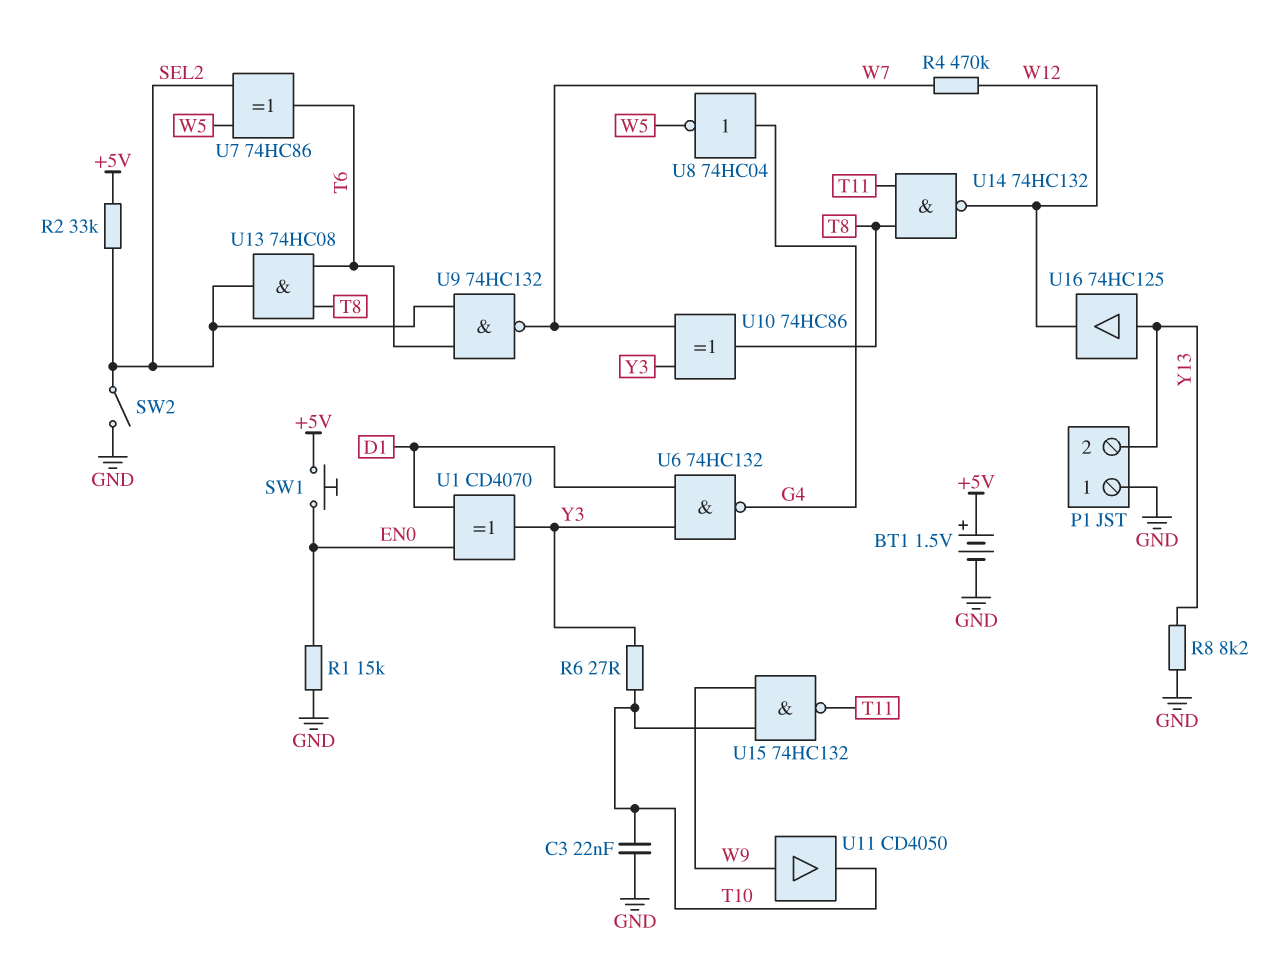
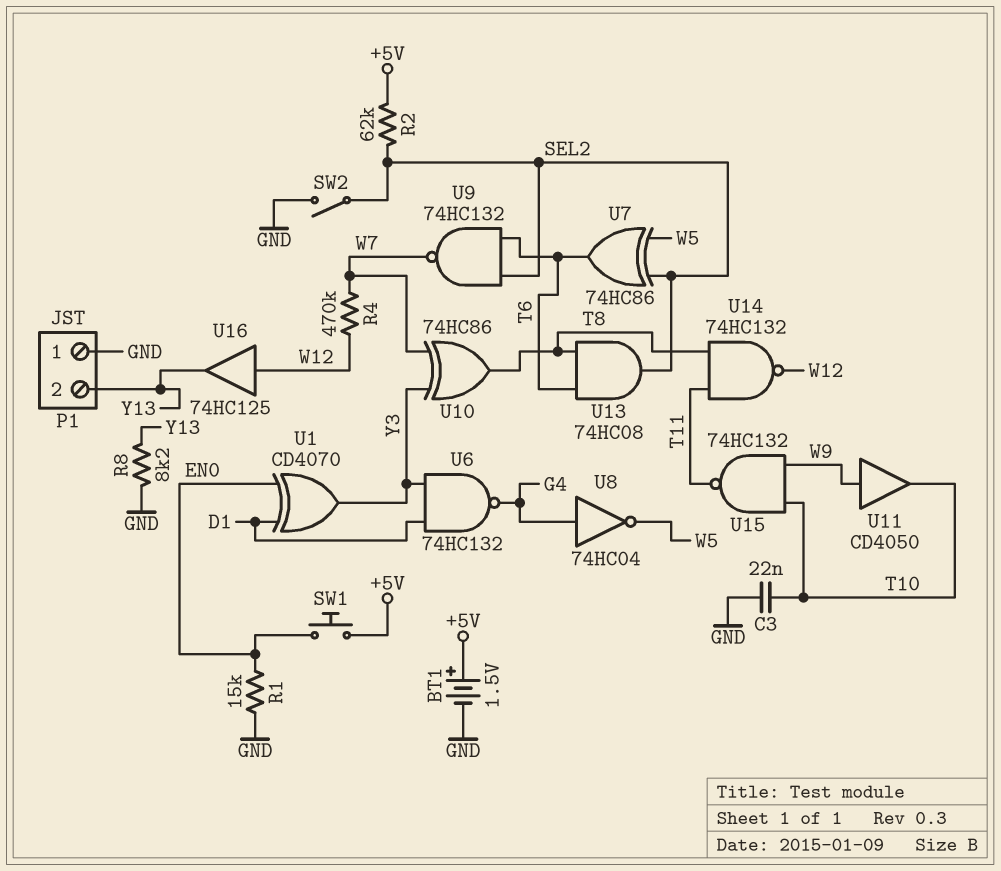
R2: 33k (+5V, SEL2) -> 62k (+5V, SEL2)
R6: 27 (T10, Y3) -> none
U16: buffer 74HC125 (in Y13, out W12) -> buffer 74HC125 (in W12, out Y13)

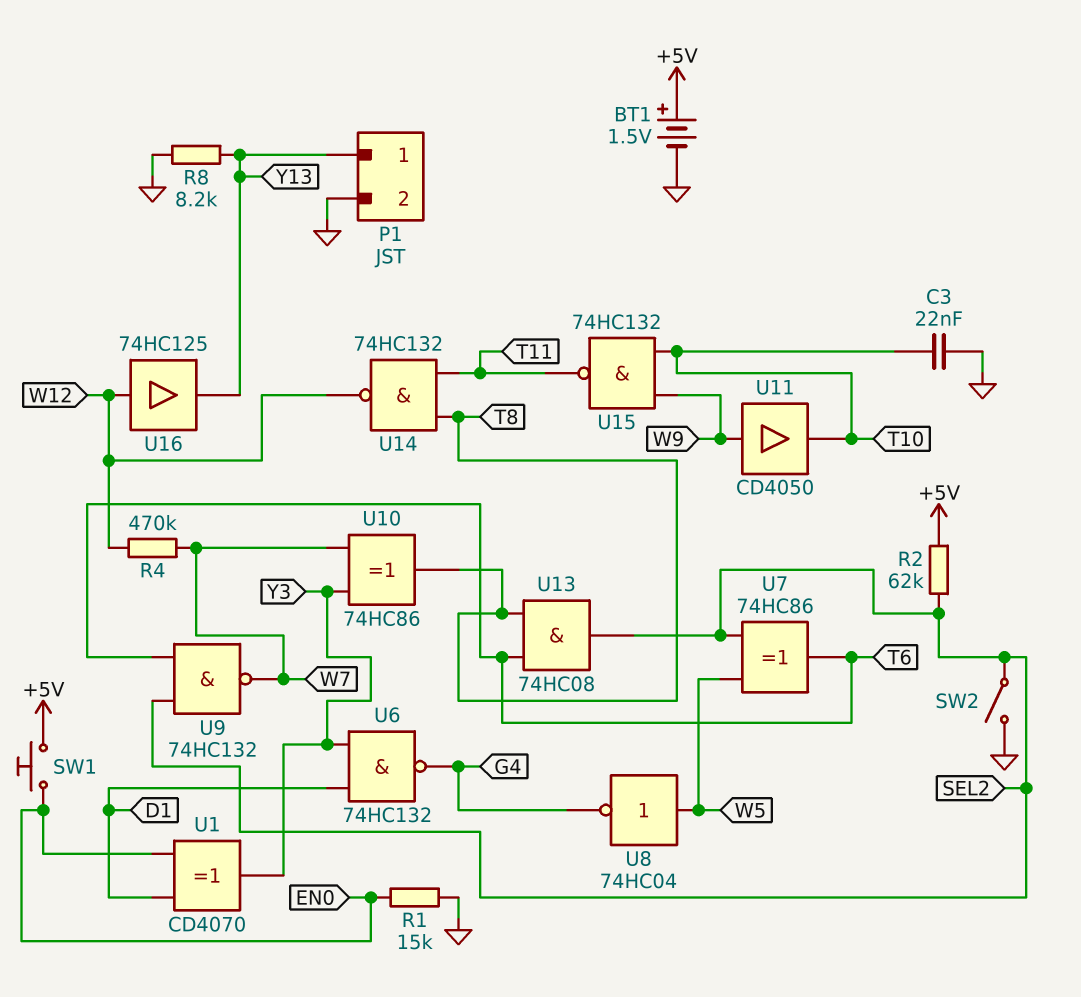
P1 pin 1: GND -> Y13
P1 pin 2: Y13 -> GND
U8: NOT 74HC04 (in G4, out W5) -> NOT 74HC04 (in W5, out G4)

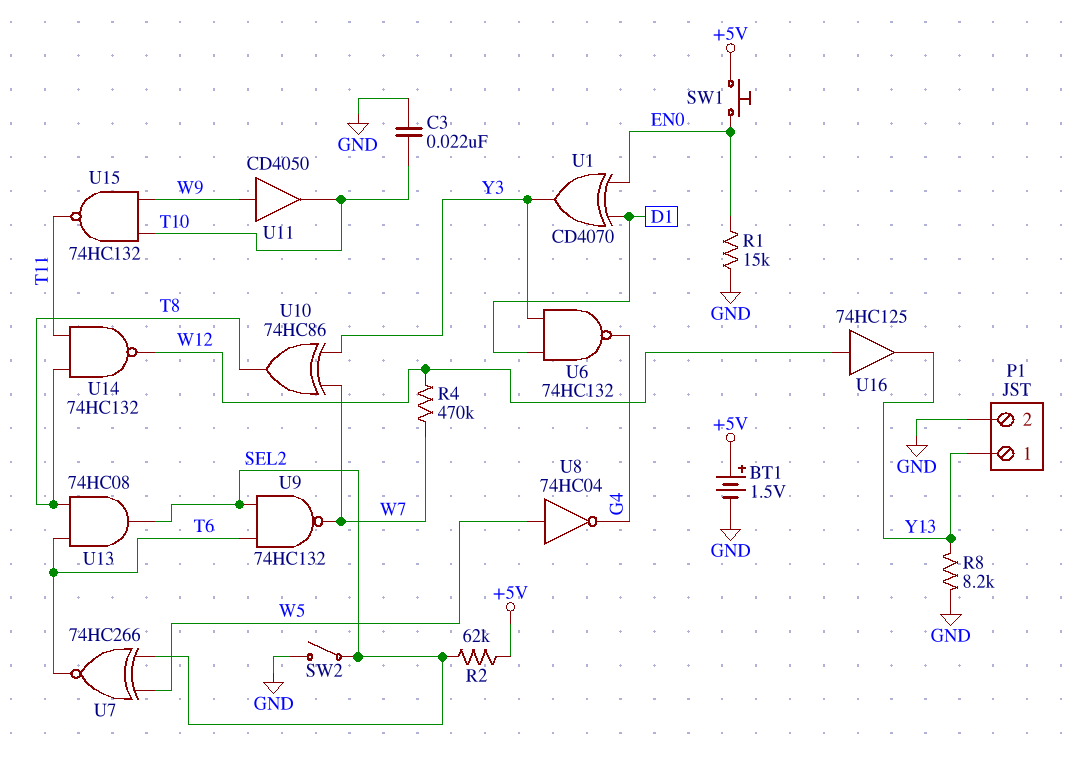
U7: XOR 74HC86 (in SEL2, in W5, out T6) -> XNOR 74HC266 (in SEL2, in W5, out T6)

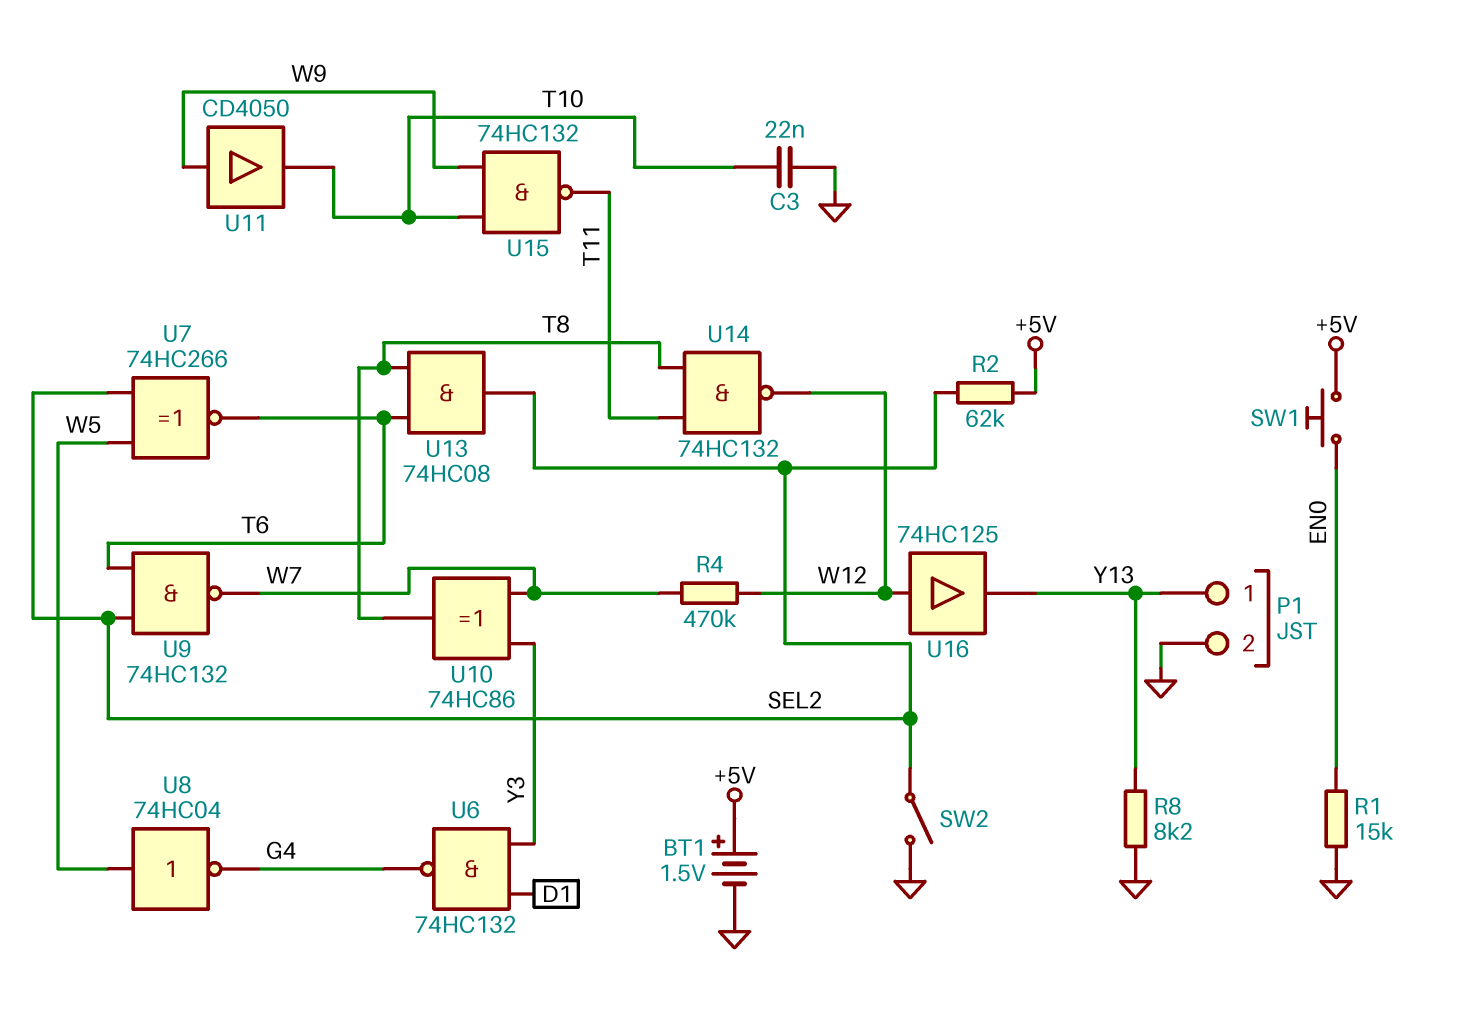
U1: XOR CD4070 (in D1, in EN0, out Y3) -> none

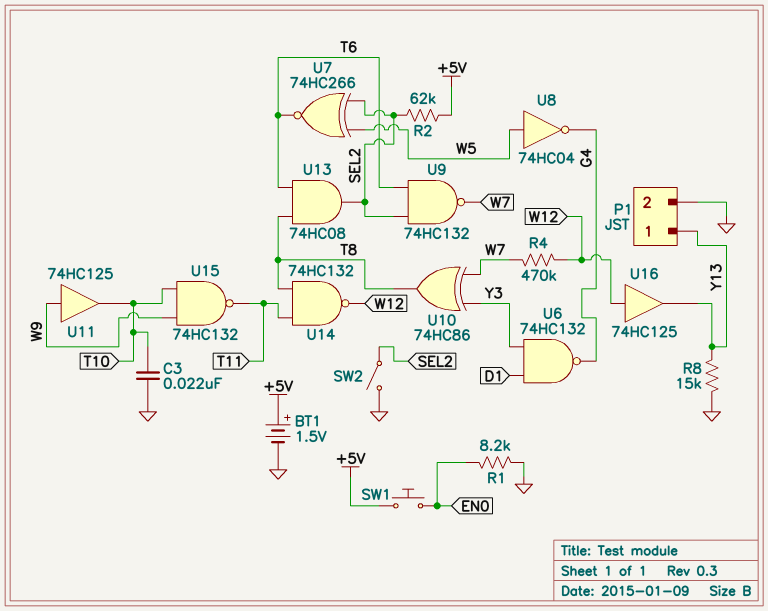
R1: 15k (EN0, GND) -> 8.2k (EN0, GND)
R8: 8.2k (GND, Y13) -> 15k (GND, Y13)
U11: buffer CD4050 (in W9, out T10) -> buffer 74HC125 (in W9, out T10)

